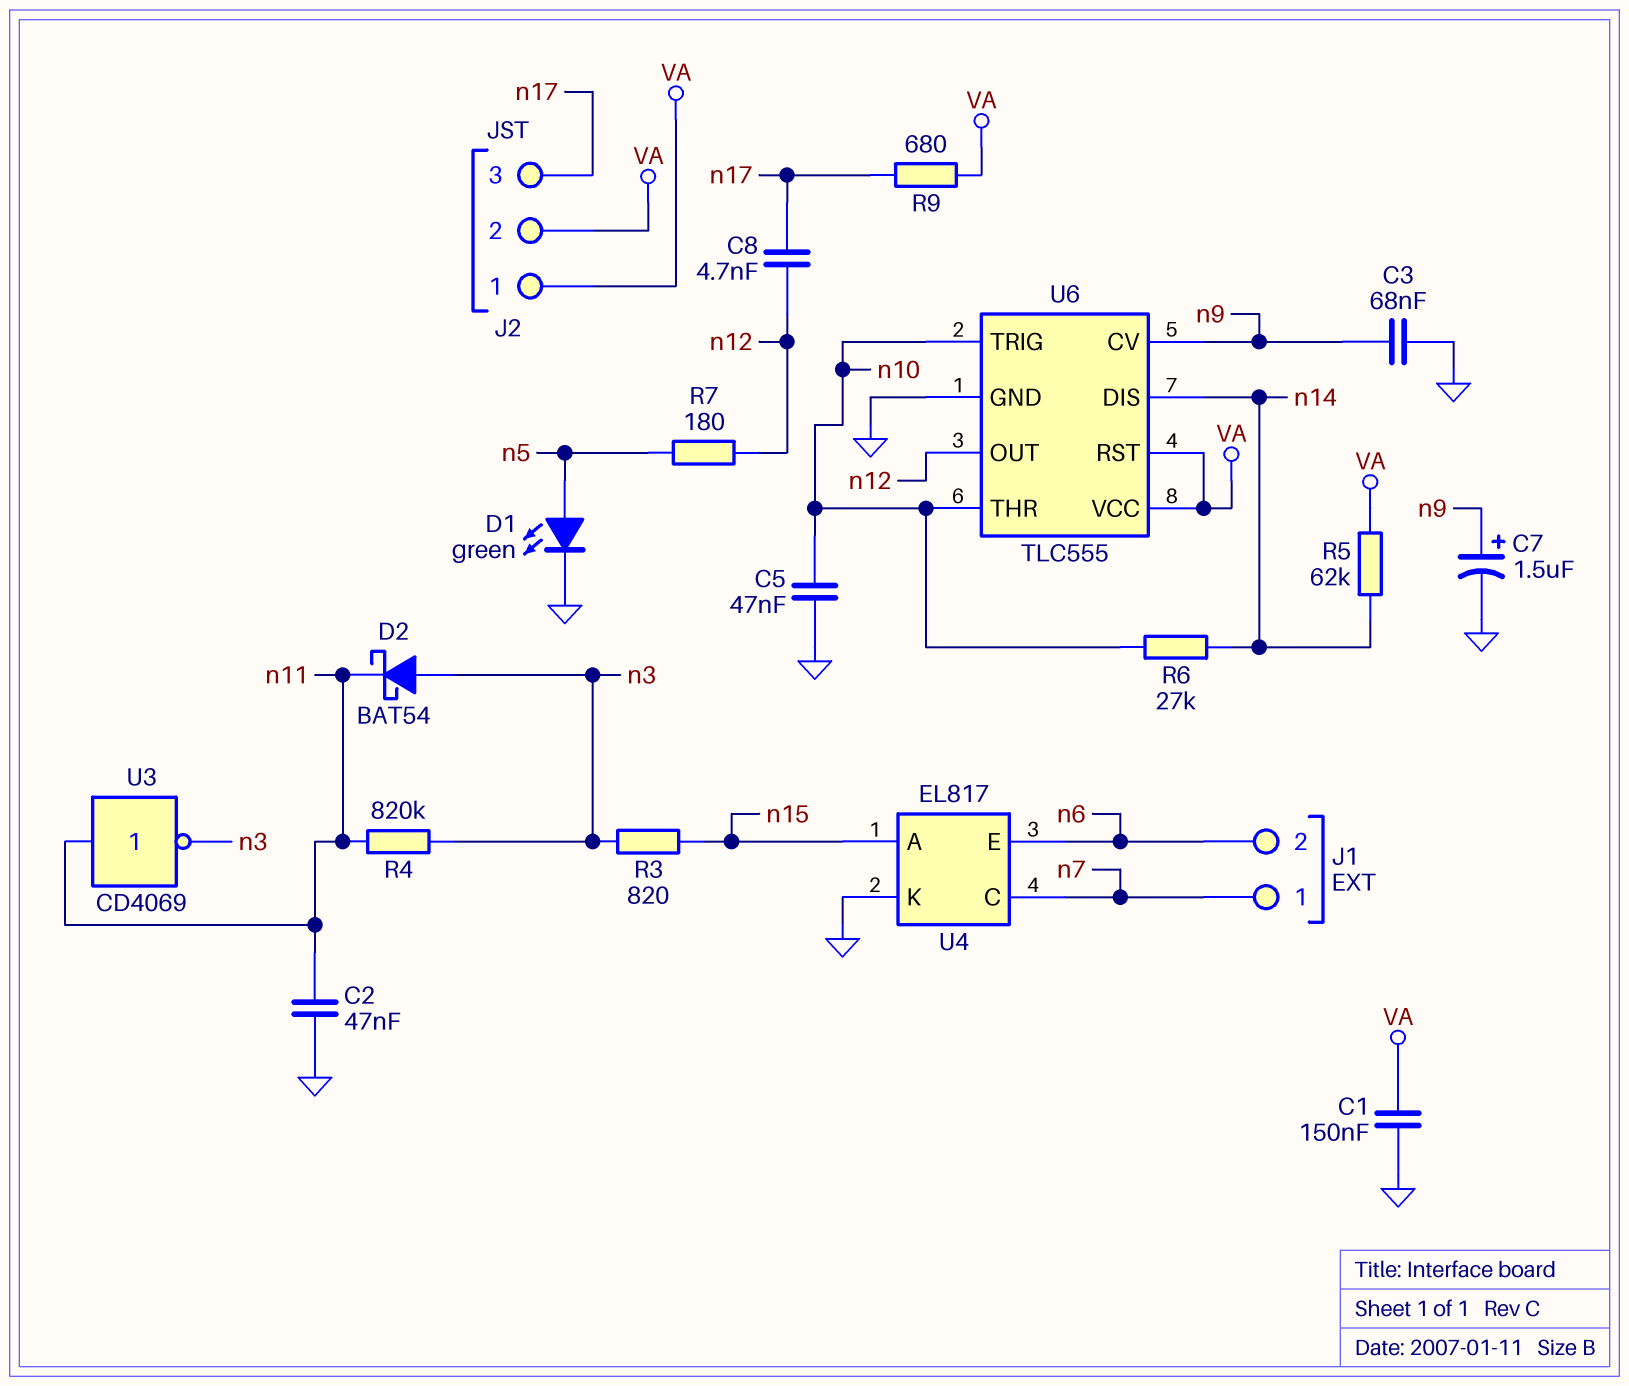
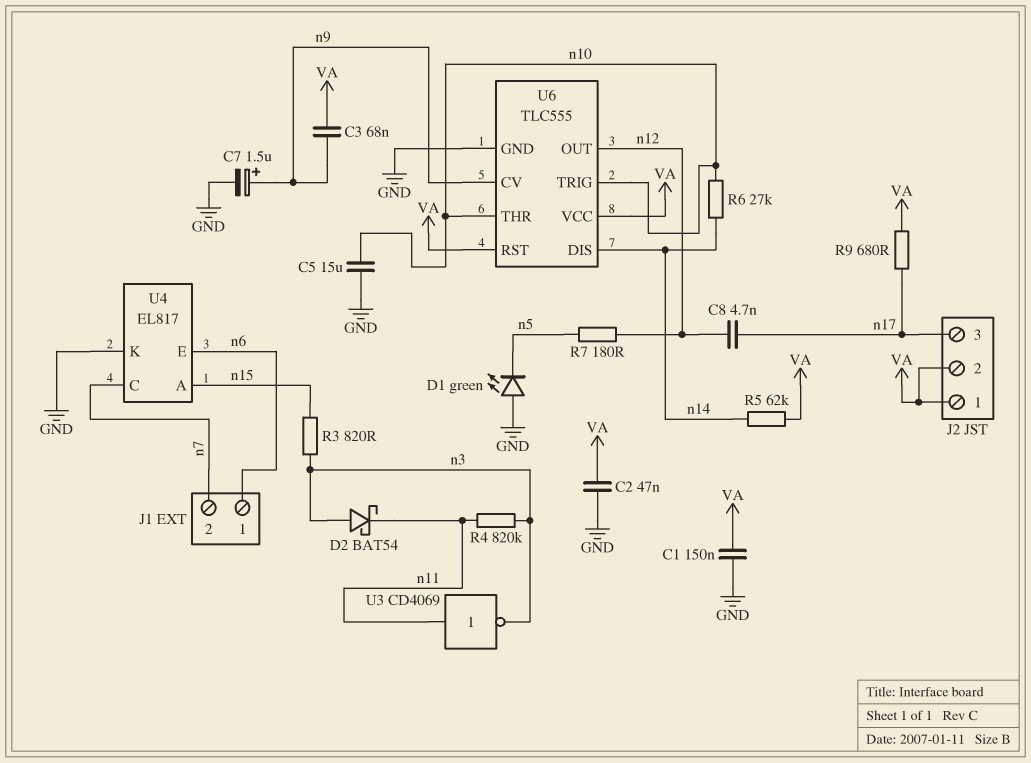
C2: 47nF (GND, n11) -> 47nF (GND, VA)
C3: 68nF (GND, n9) -> 68nF (VA, n9)
C5: 47nF (GND, n10) -> 15uF (GND, n10)
D1: LED green (A n5, K GND) -> LED green (A GND, K n5)
J1 pin 1: n7 -> n6
J1 pin 2: n6 -> n7

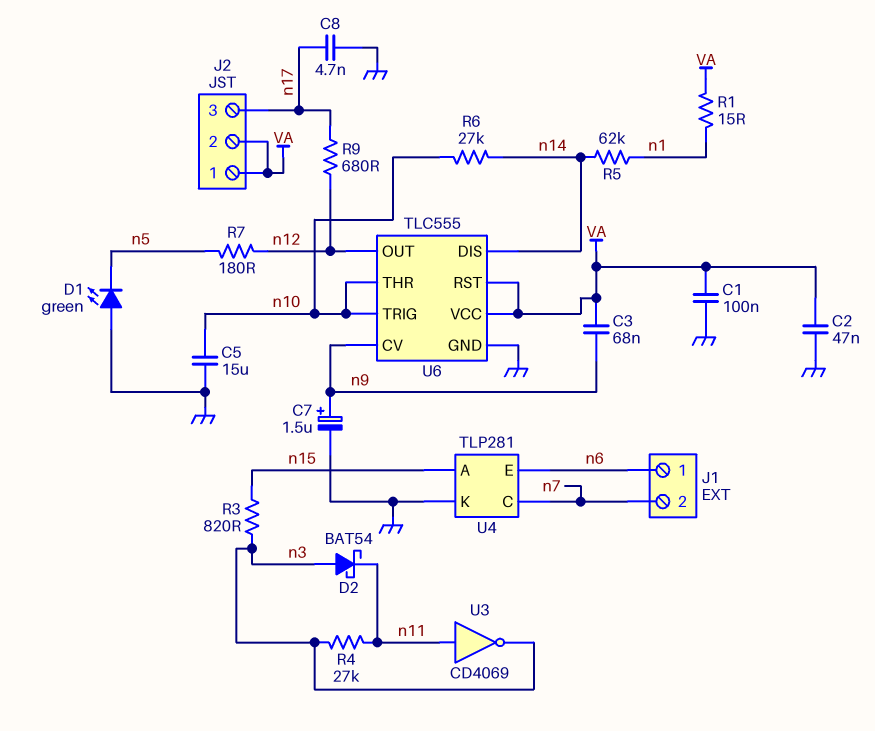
C1: 150nF (GND, VA) -> 100nF (GND, VA)
C8: 4.7nF (n12, n17) -> 4.7nF (GND, n17)
R1: none -> 15 (VA, n1)
R4: 820k (n3, n11) -> 27k (n3, n11)
R5: 62k (VA, n14) -> 62k (n1, n14)
R9: 680 (VA, n17) -> 680 (n12, n17)
U4: EL817 -> TLP281

